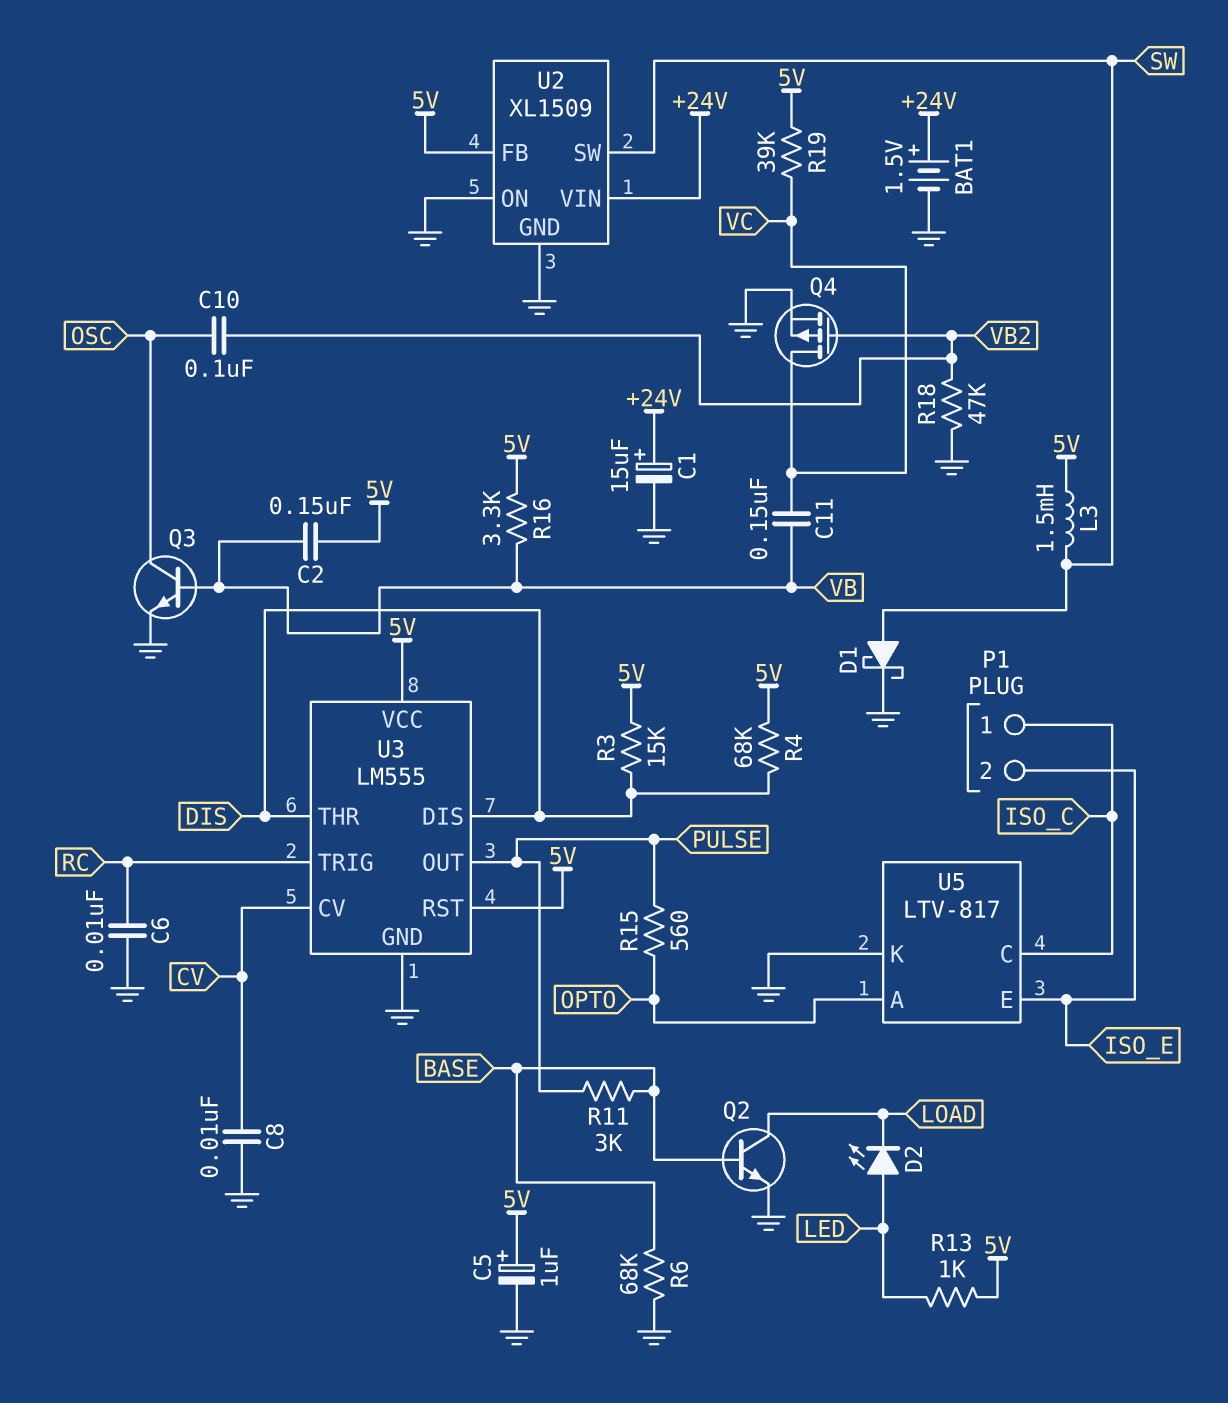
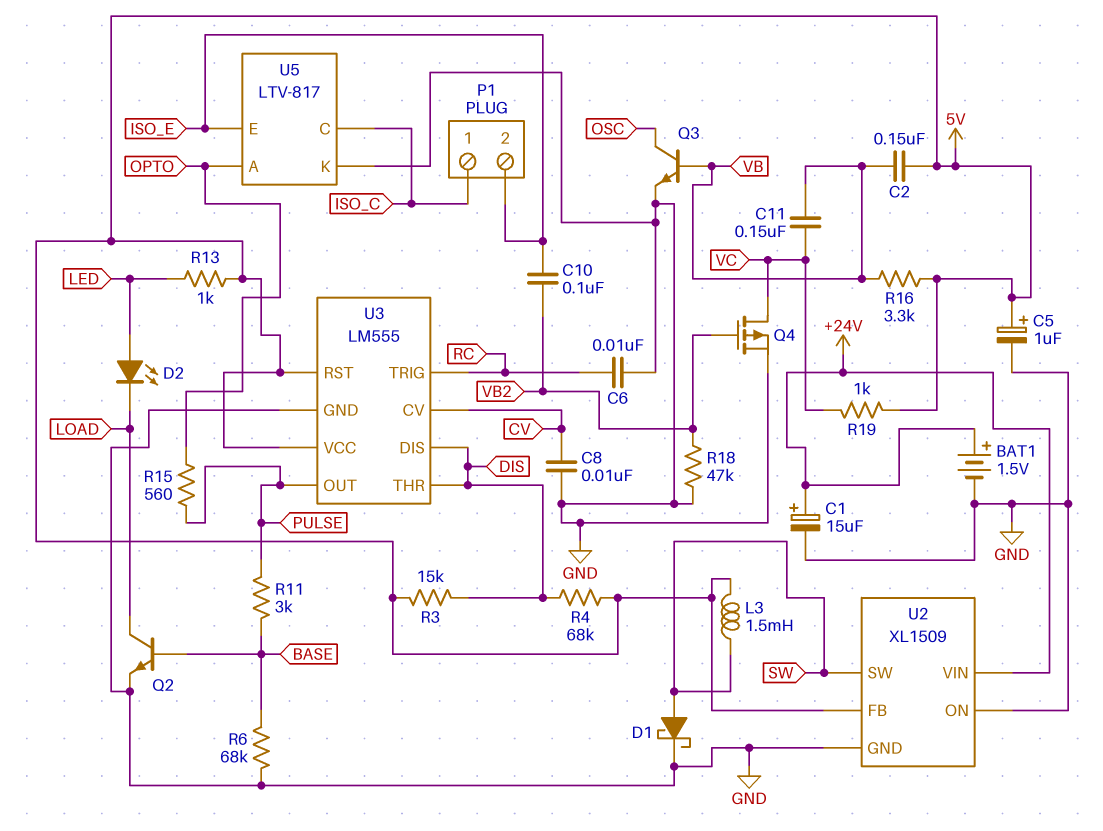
C10: 100nF (OSC, VB2) -> 100nF (ISO_E, VB2)
R19: 39k (5V, VC) -> 1k (5V, VC)

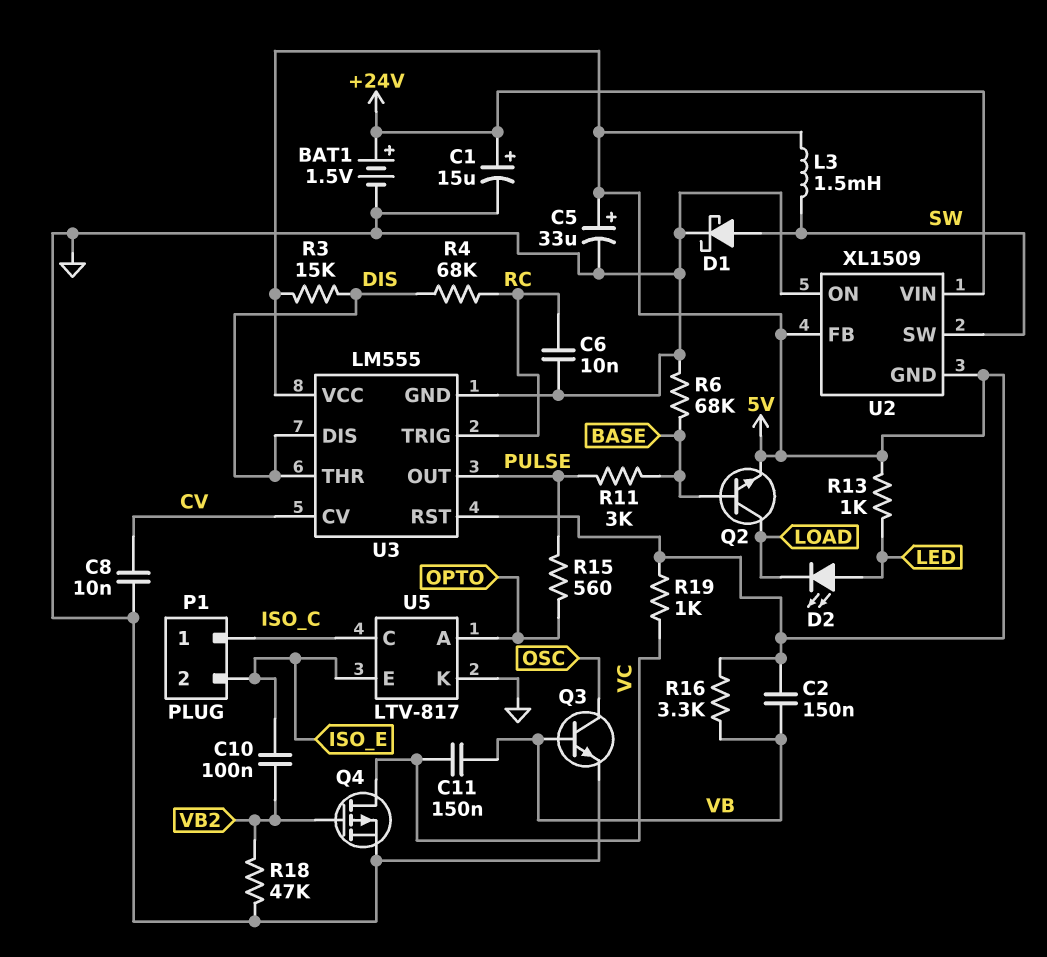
C5: 1uF (plus 5V, minus GND) -> 33uF (plus 5V, minus GND)
Q2: NPN (B BASE, C LOAD, E GND) -> NPN (B BASE, C LOAD, E 5V)
R4: 68k (5V, DIS) -> 68k (DIS, RC)
U2 pin GND: GND -> 5V

